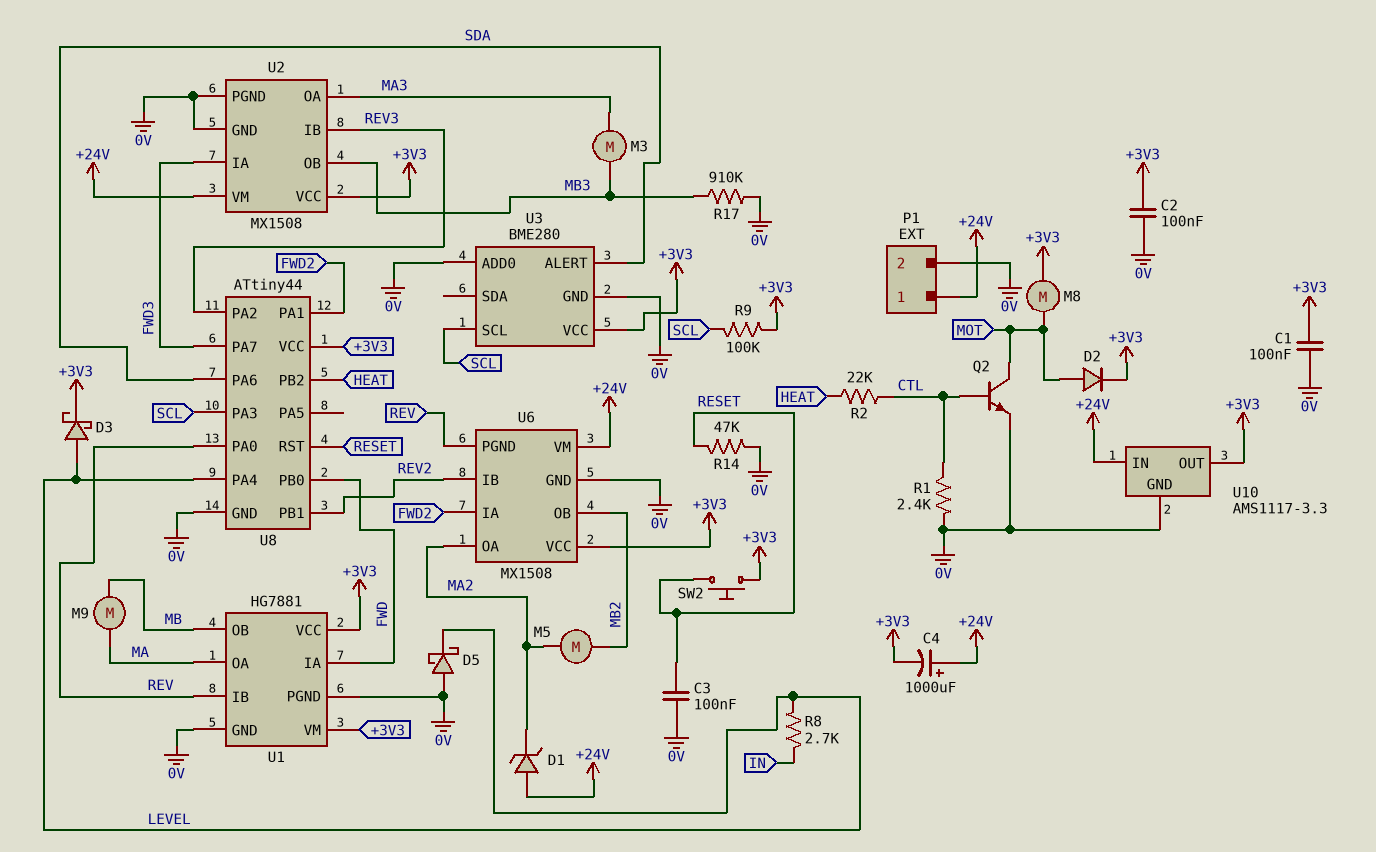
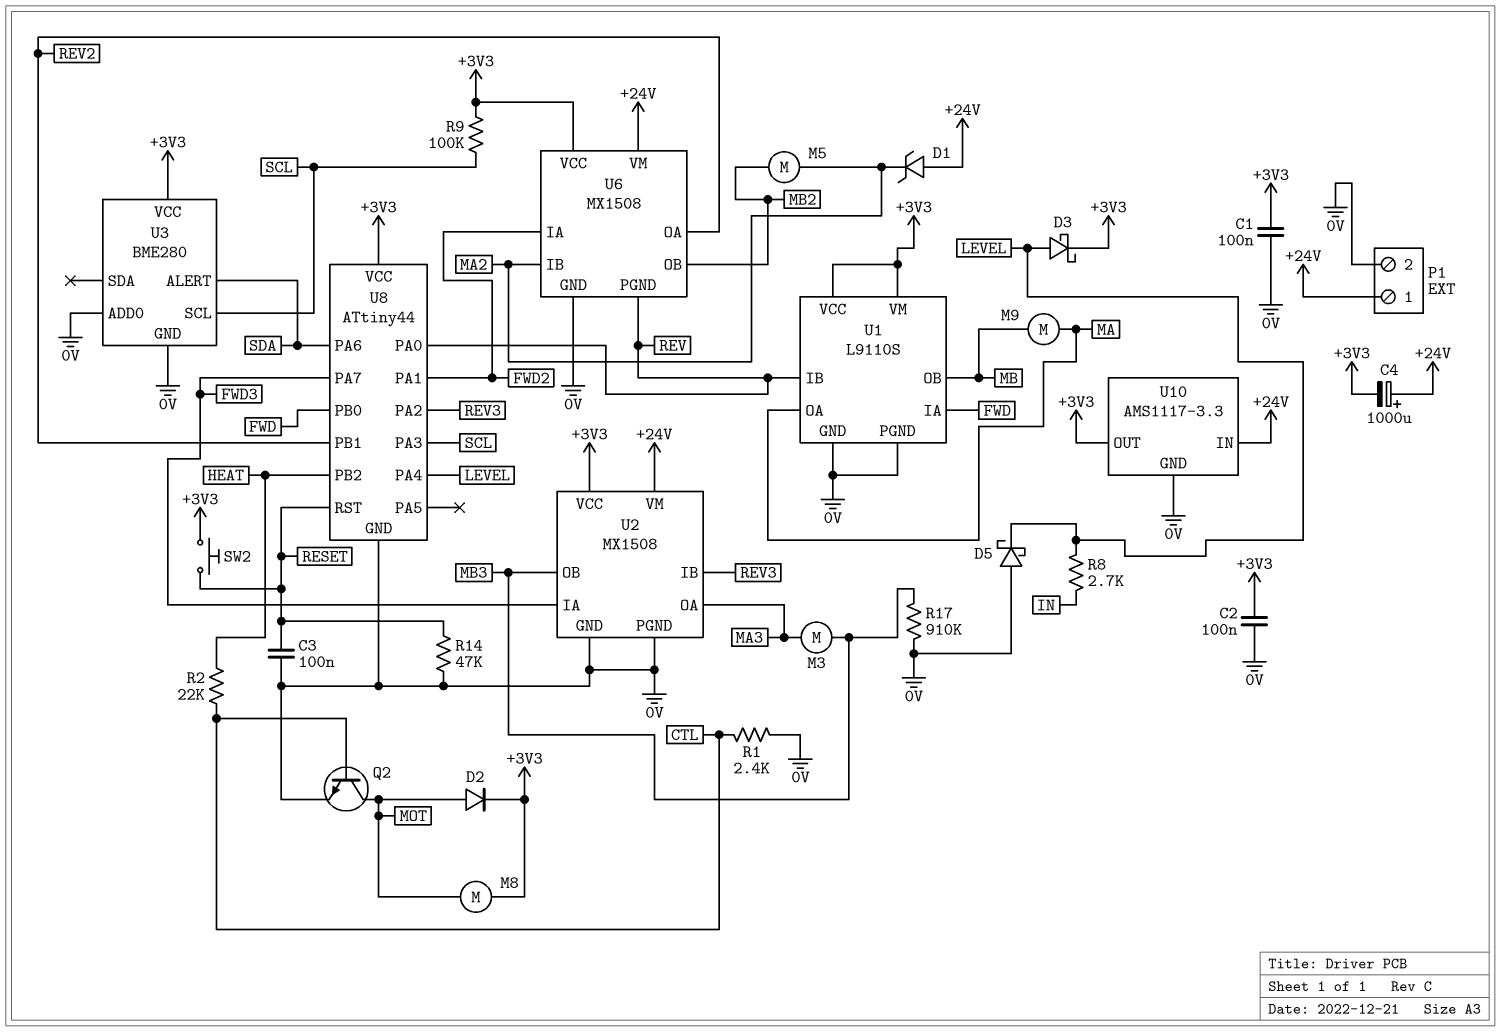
U1: HG7881 -> L9110S
U6 pin IB: REV2 -> MA2
U6 pin OA: MA2 -> REV2

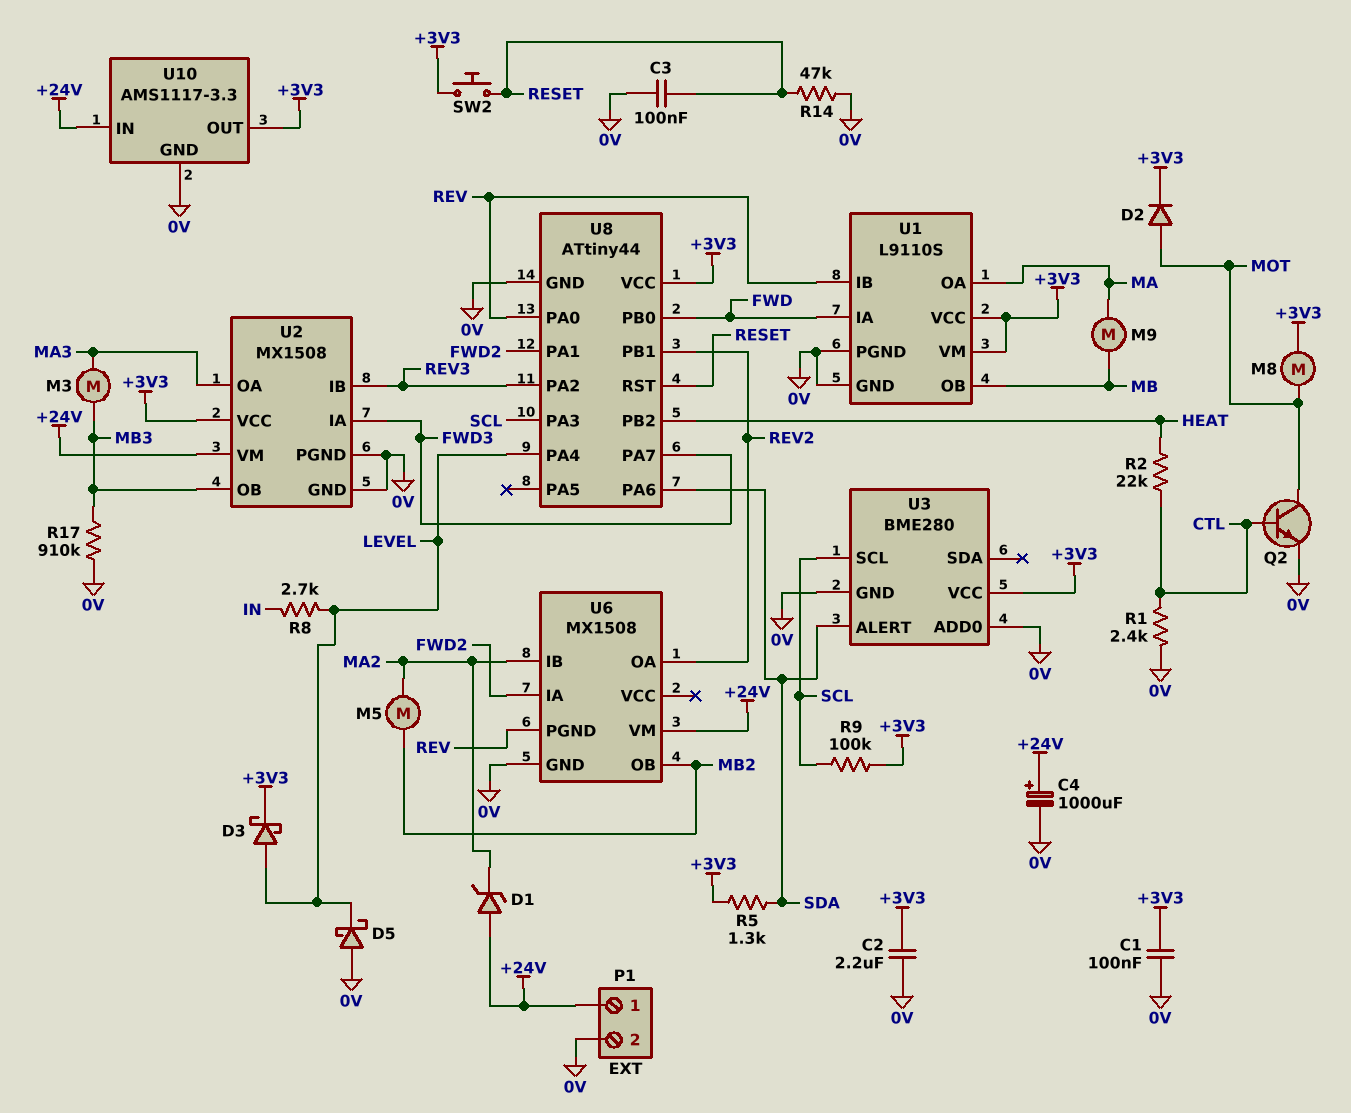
C2: 100nF (+3V3, 0V) -> 2.2uF (+3V3, 0V)
C4: 1000uF (plus +24V, minus +3V3) -> 1000uF (plus +24V, minus 0V)
R5: none -> 1.3k (+3V3, SDA)
U6 pin VCC: +3V3 -> none

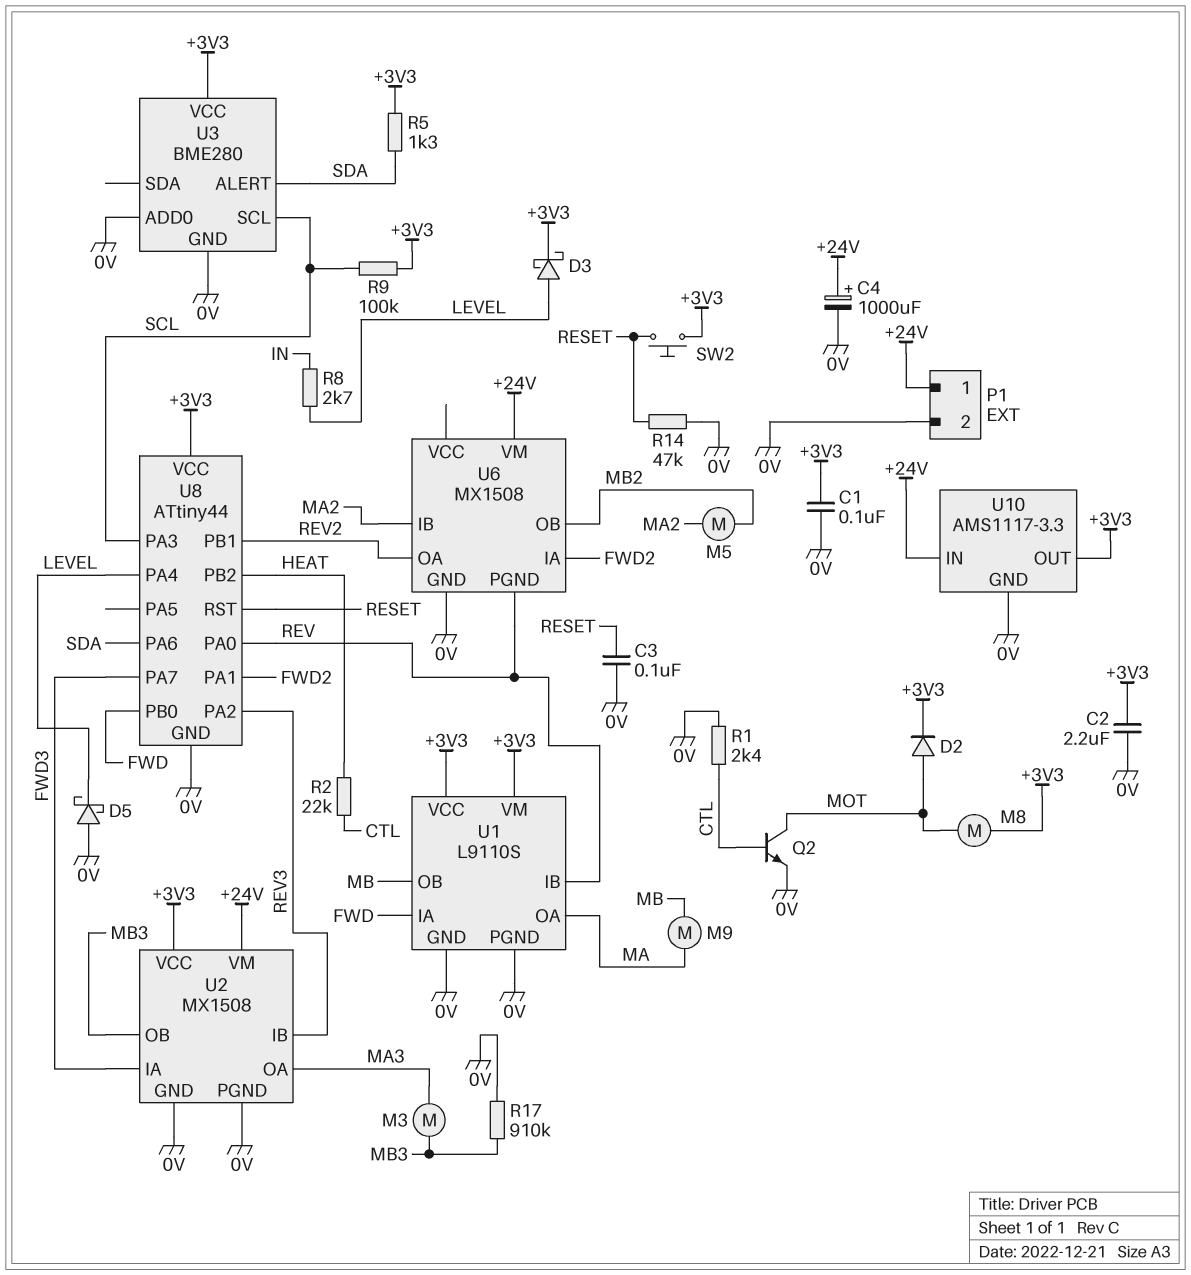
D1: zener (A +24V, K MA2) -> none

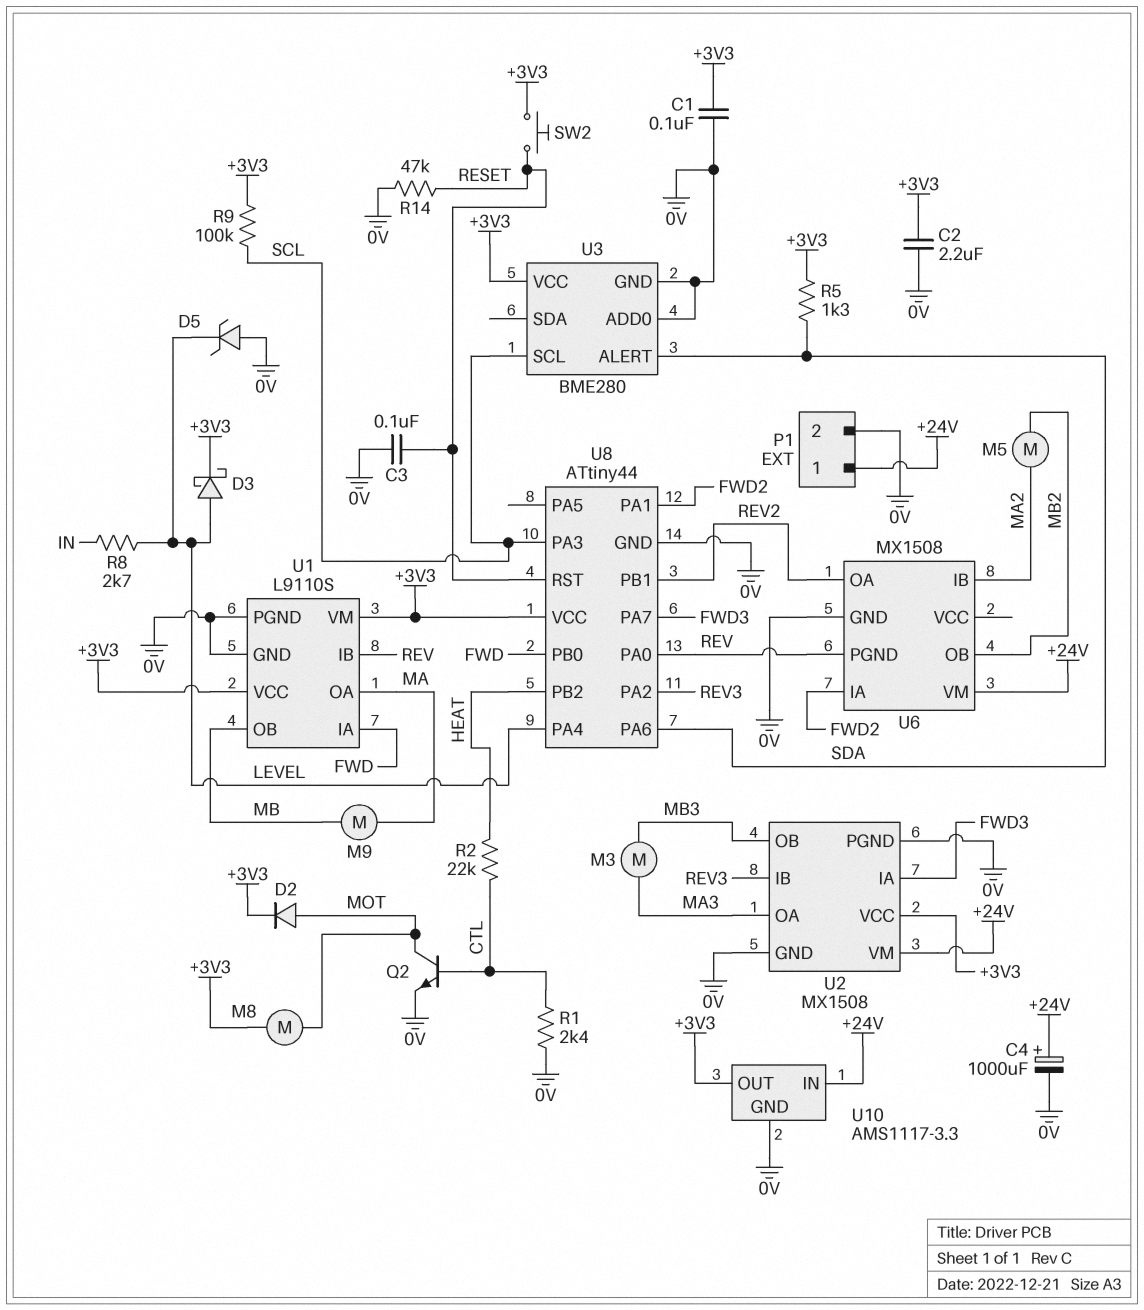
D5: schottky (A 0V, K LEVEL) -> zener (A 0V, K LEVEL)
R17: 910k (0V, MB3) -> none

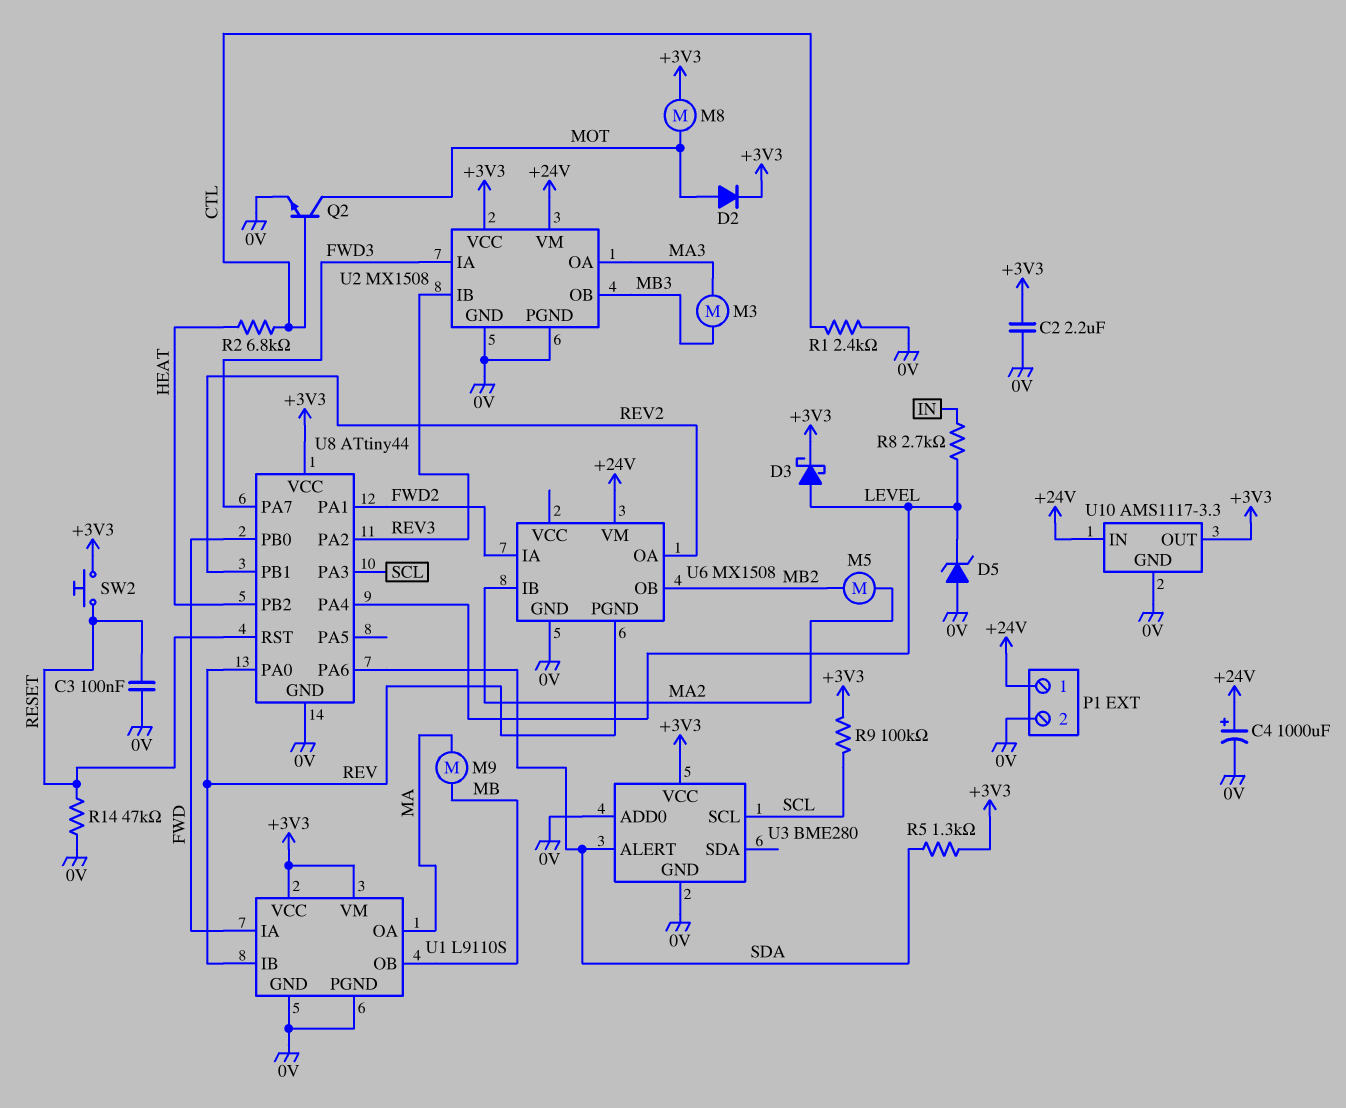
C1: 100nF (+3V3, 0V) -> none
R2: 22k (CTL, HEAT) -> 6.8k (CTL, HEAT)

